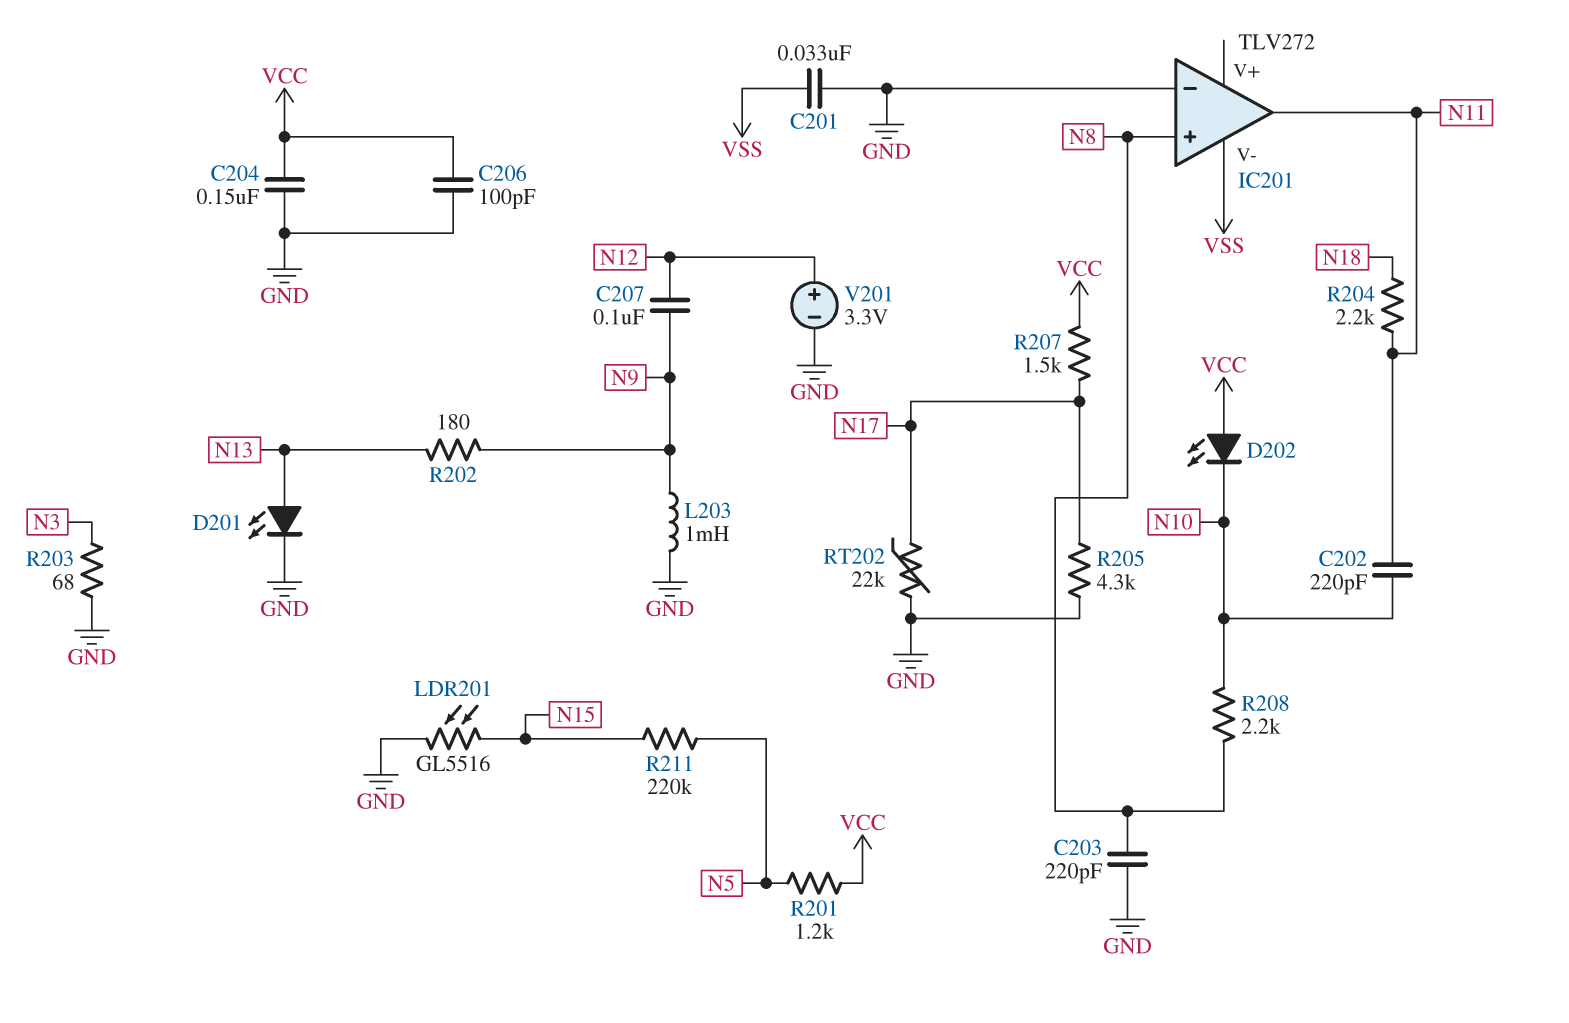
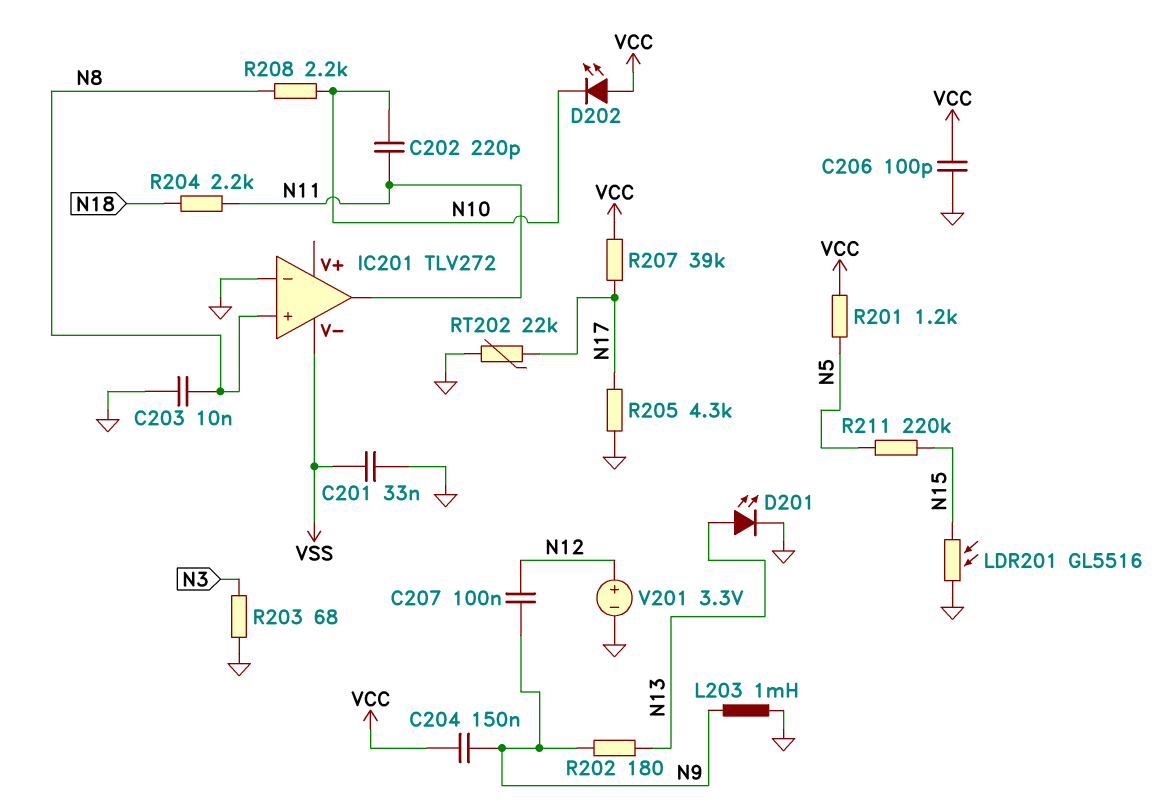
C203: 220pF (GND, N8) -> 10nF (GND, N8)
C204: 150nF (GND, VCC) -> 150nF (N9, VCC)
R207: 1.5k (N17, VCC) -> 39k (N17, VCC)

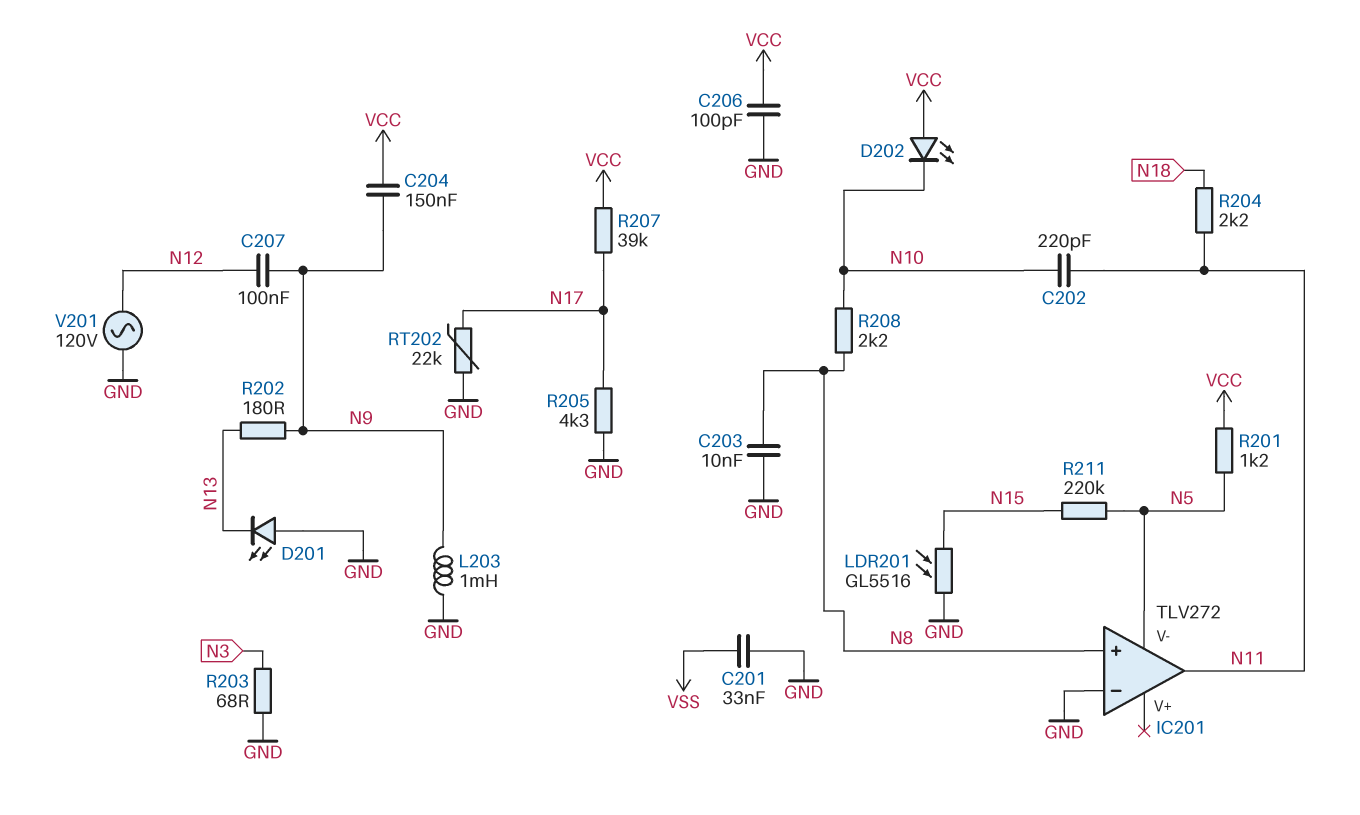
D201: LED (A N13, K GND) -> LED (A GND, K N13)
IC201 pin V-: VSS -> N5
V201: 3.3V (plus N12, minus GND) -> AC 120V (GND, N12)

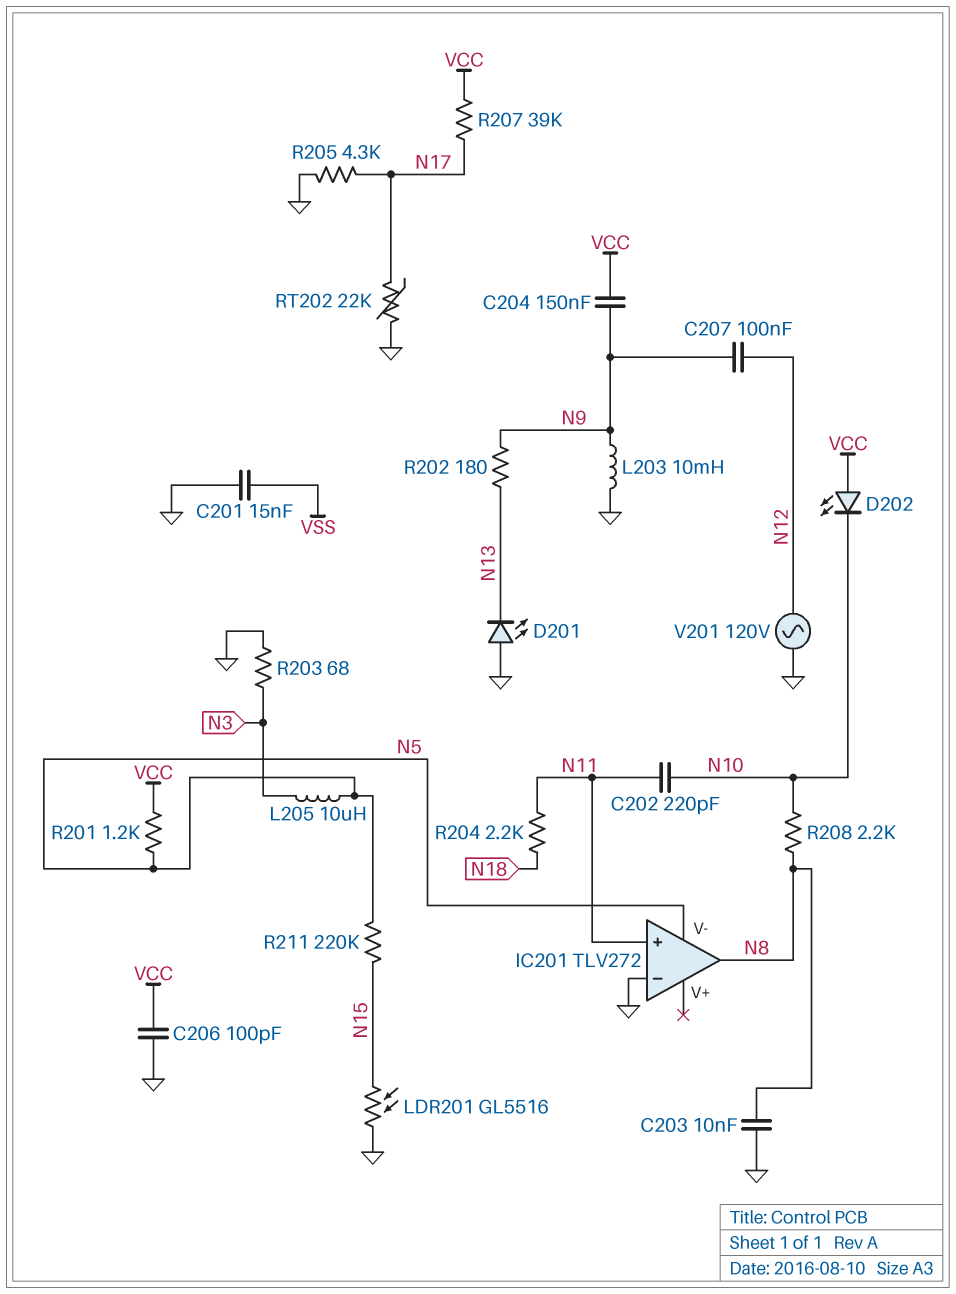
C201: 33nF (GND, VSS) -> 15nF (GND, VSS)
IC201 pin in+: N8 -> N11
IC201 pin out: N11 -> N8
L203: 1mH (GND, N9) -> 10mH (GND, N9)
L205: none -> 10uH (N3, N5)

